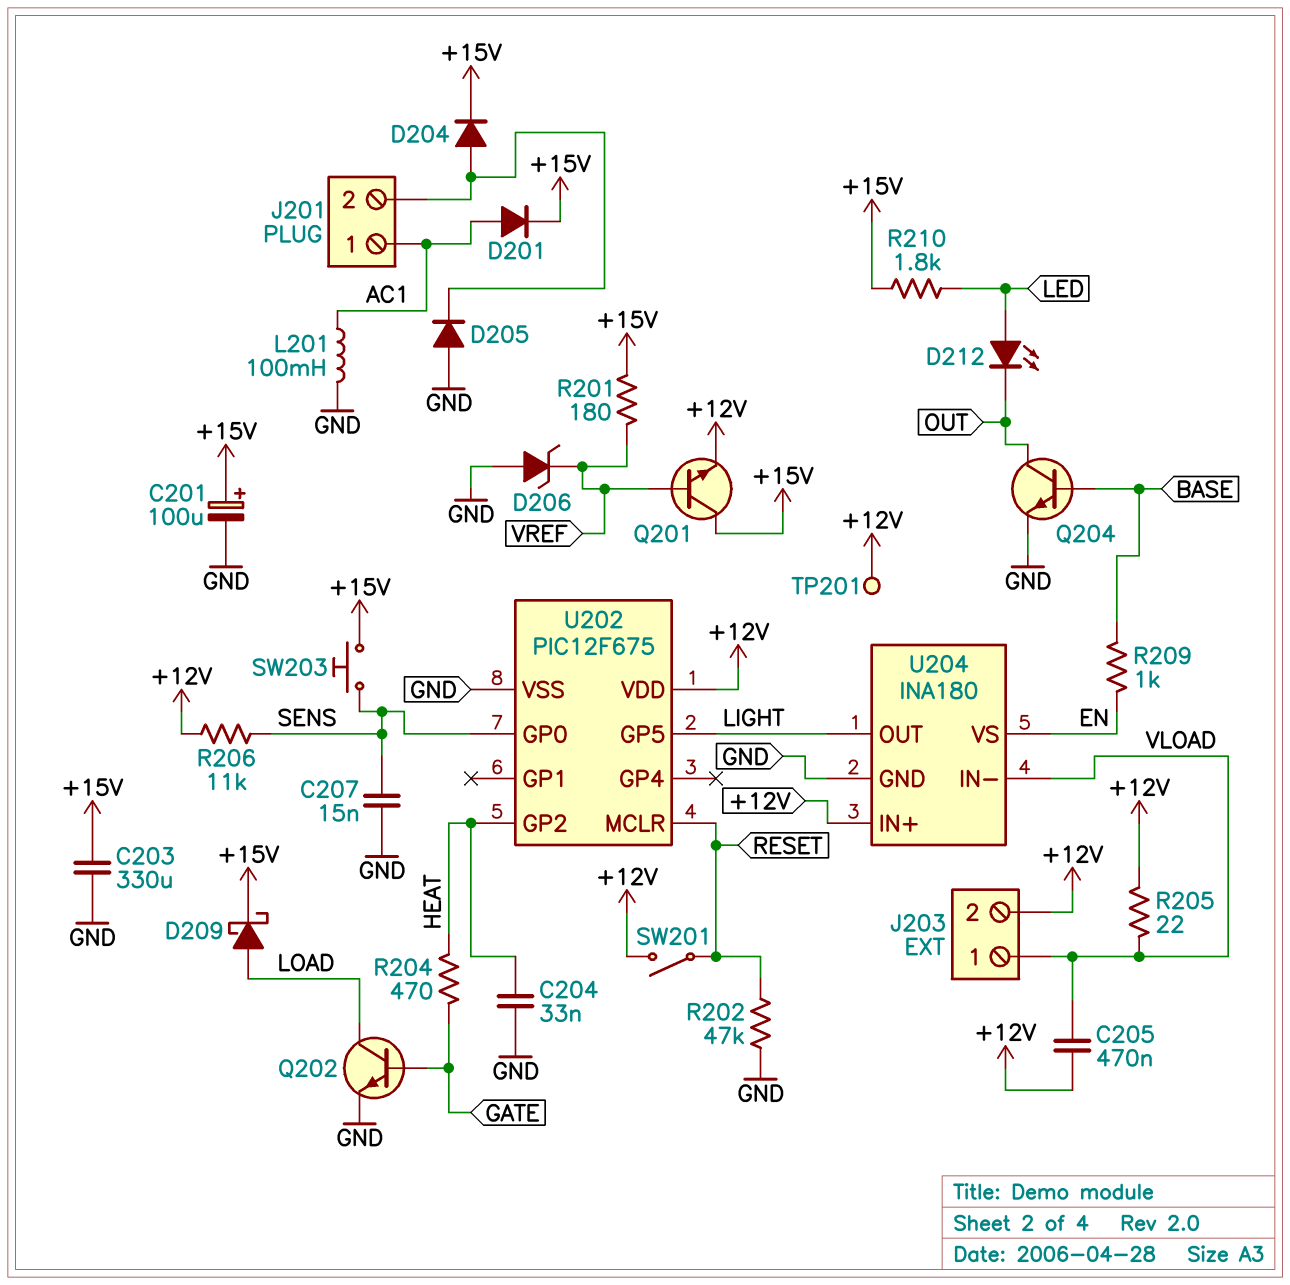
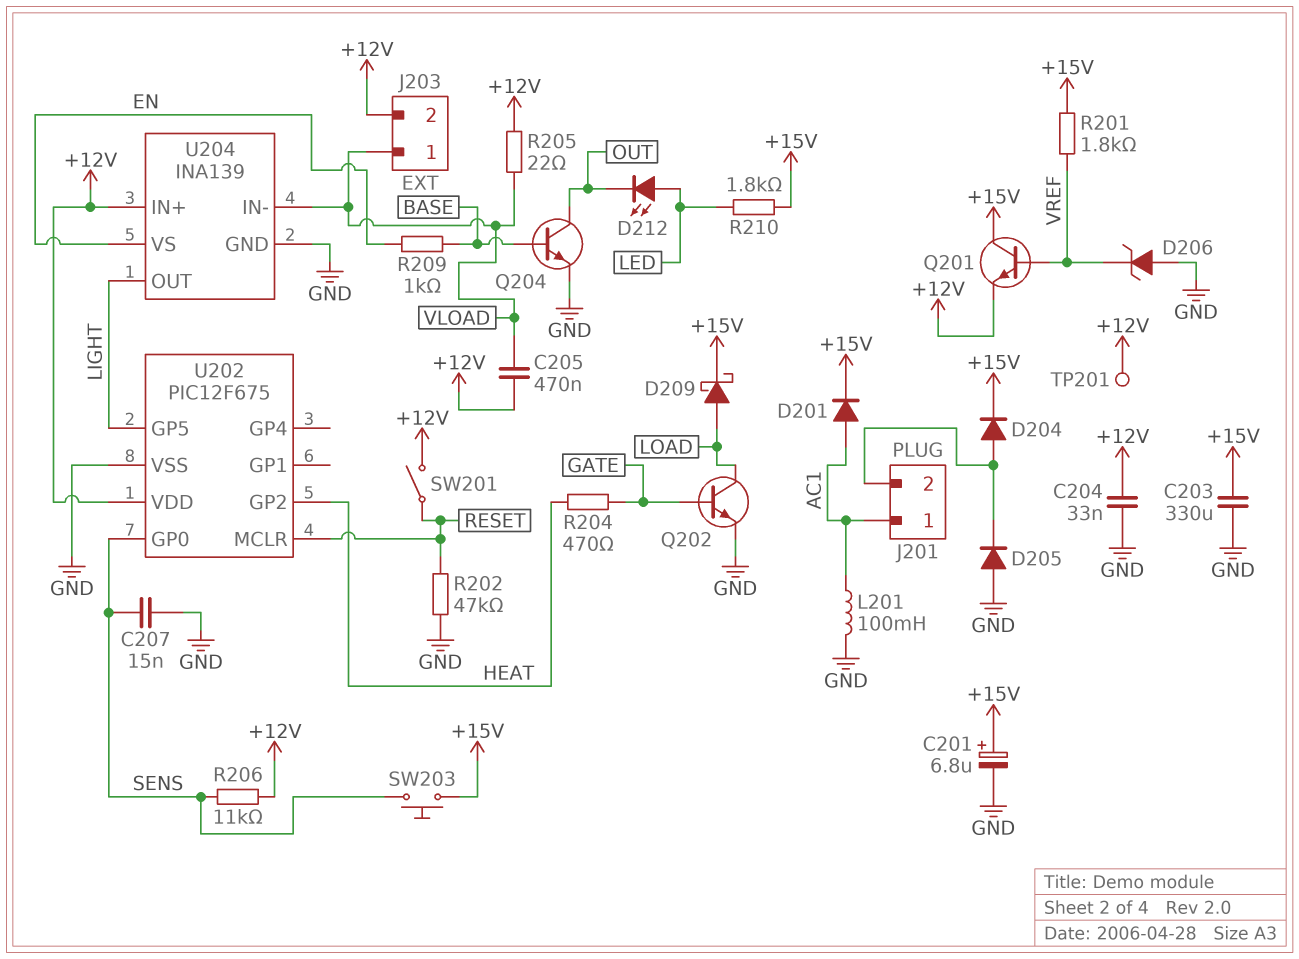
C201: 100uF (plus +15V, minus GND) -> 6.8uF (plus +15V, minus GND)
C204: 33nF (GND, HEAT) -> 33nF (+12V, GND)
R201: 180 (+15V, VREF) -> 1.8k (+15V, VREF)
U204: INA180 -> INA139

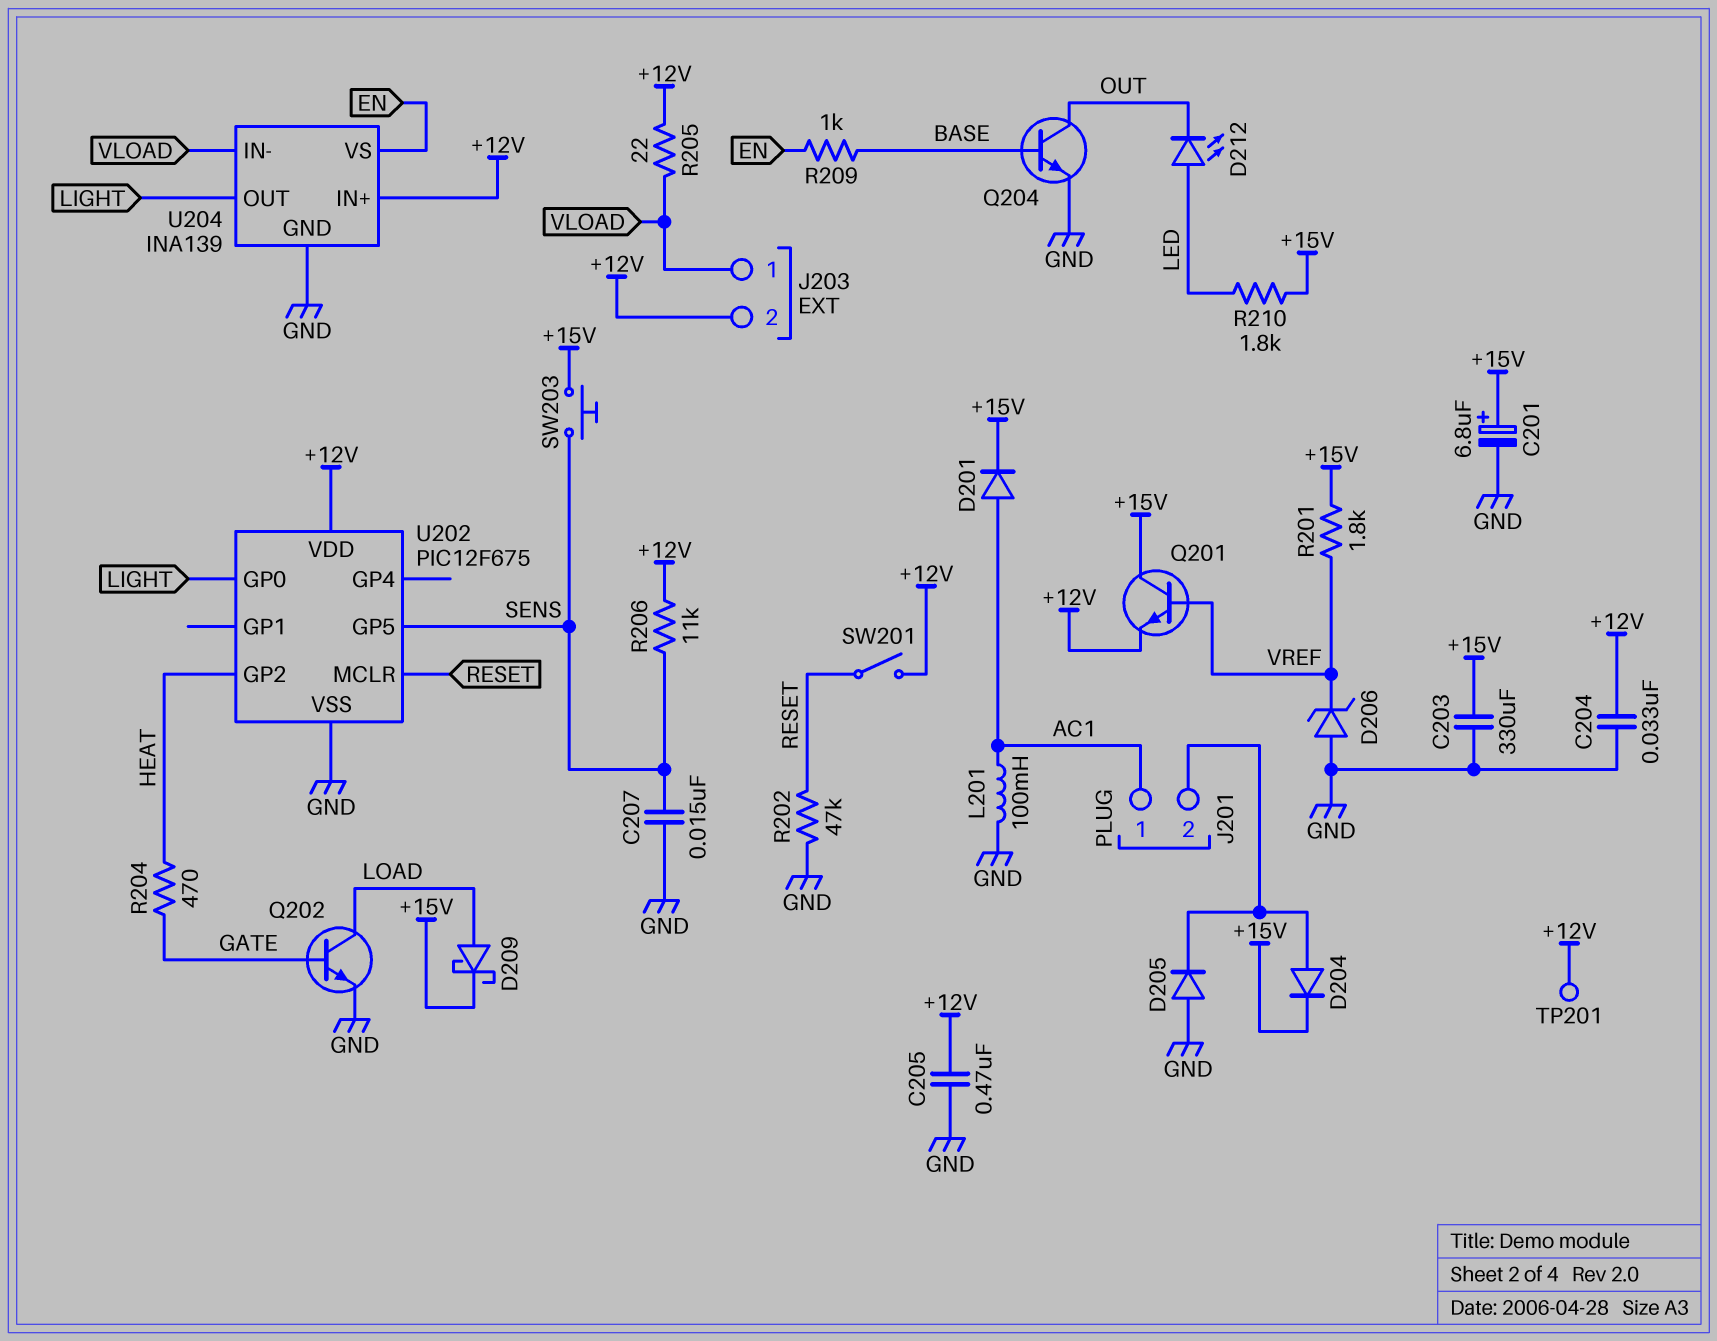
C205: 470nF (+12V, VLOAD) -> 470nF (+12V, GND)
U202 pin GP0: SENS -> LIGHT
U202 pin GP5: LIGHT -> SENS

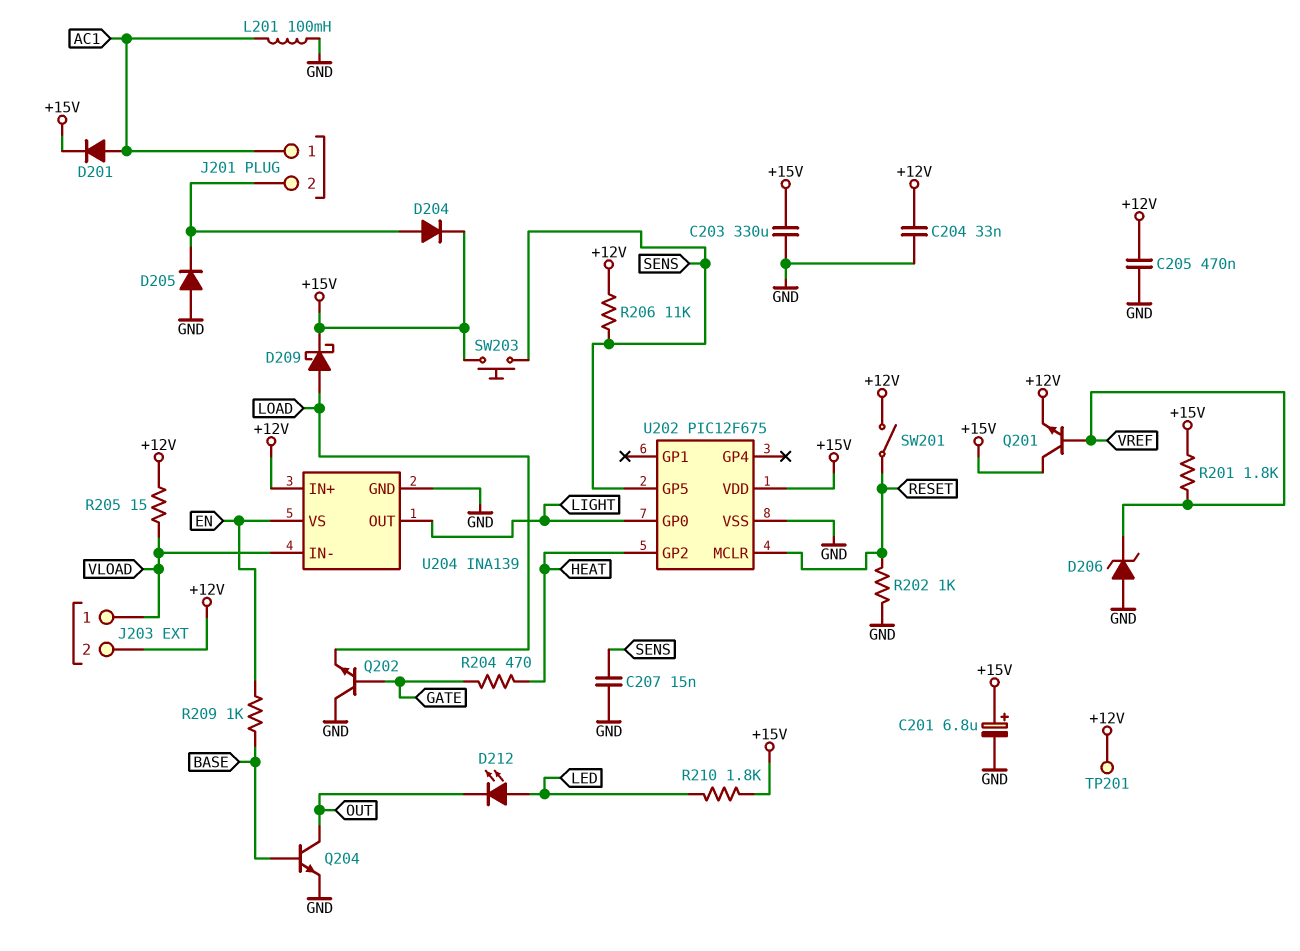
Q202: NPN (B GATE, C LOAD, E GND) -> NPN (B GATE, C GND, E LOAD)
R202: 47k (GND, RESET) -> 1k (GND, RESET)
R205: 22 (+12V, VLOAD) -> 15 (+12V, VLOAD)
U202 pin VDD: +12V -> +15V

